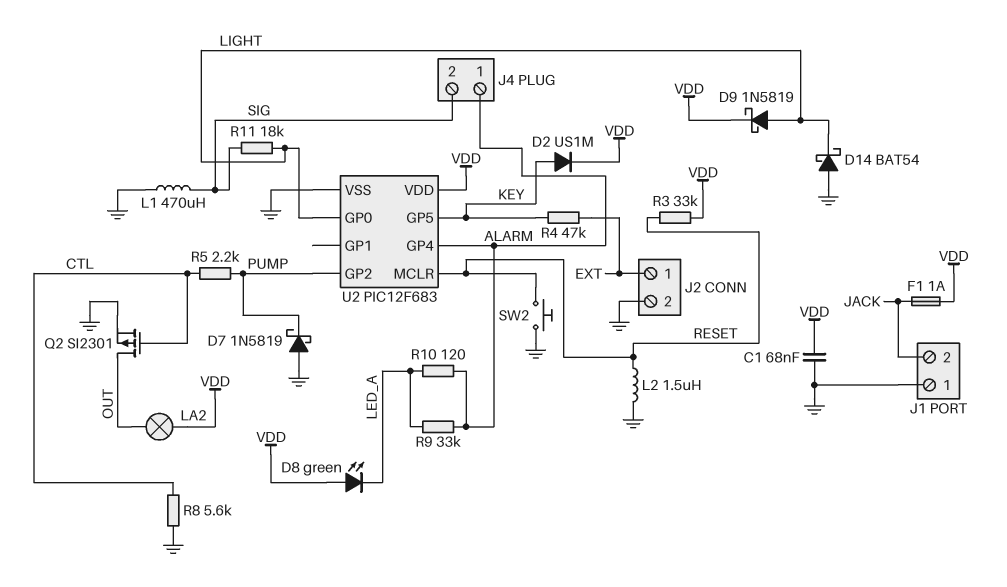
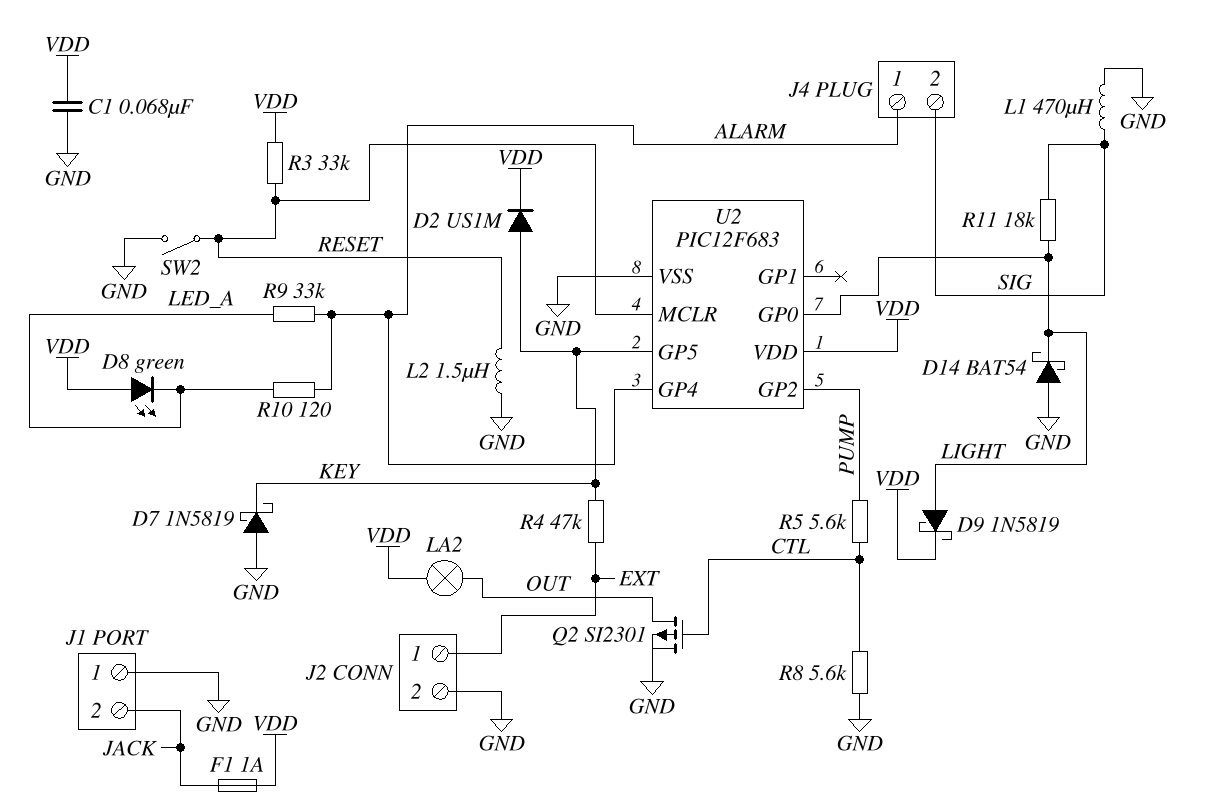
D7: schottky 1N5819 (A GND, K PUMP) -> schottky 1N5819 (A GND, K KEY)
R5: 2.2k (CTL, PUMP) -> 5.6k (CTL, PUMP)
SW2: button (GND, RESET) -> switch (GND, RESET)

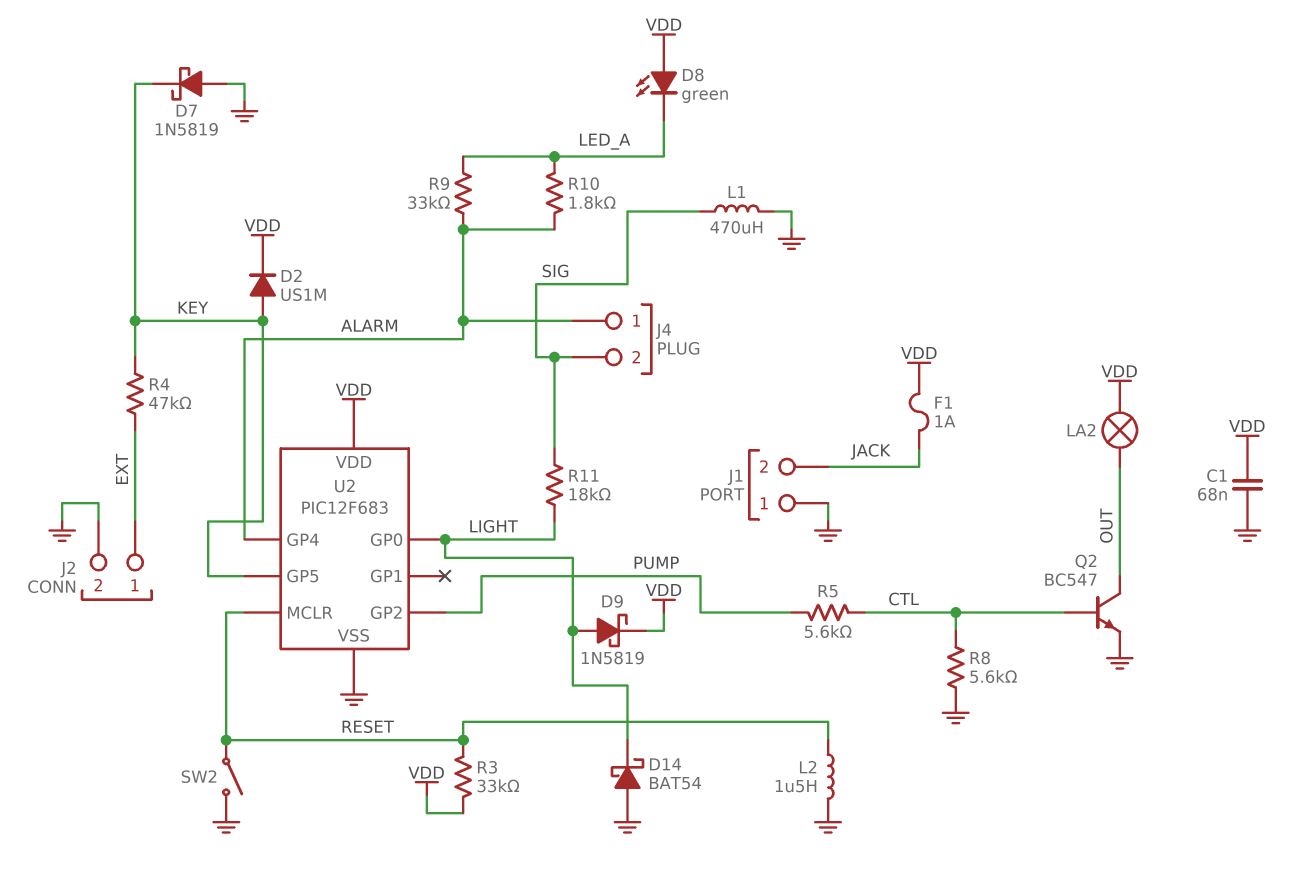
Q2: PMOS SI2301 (G CTL, D OUT, S GND) -> NPN BC547 (B CTL, C OUT, E GND)
R10: 120 (ALARM, LED_A) -> 1.8k (ALARM, LED_A)

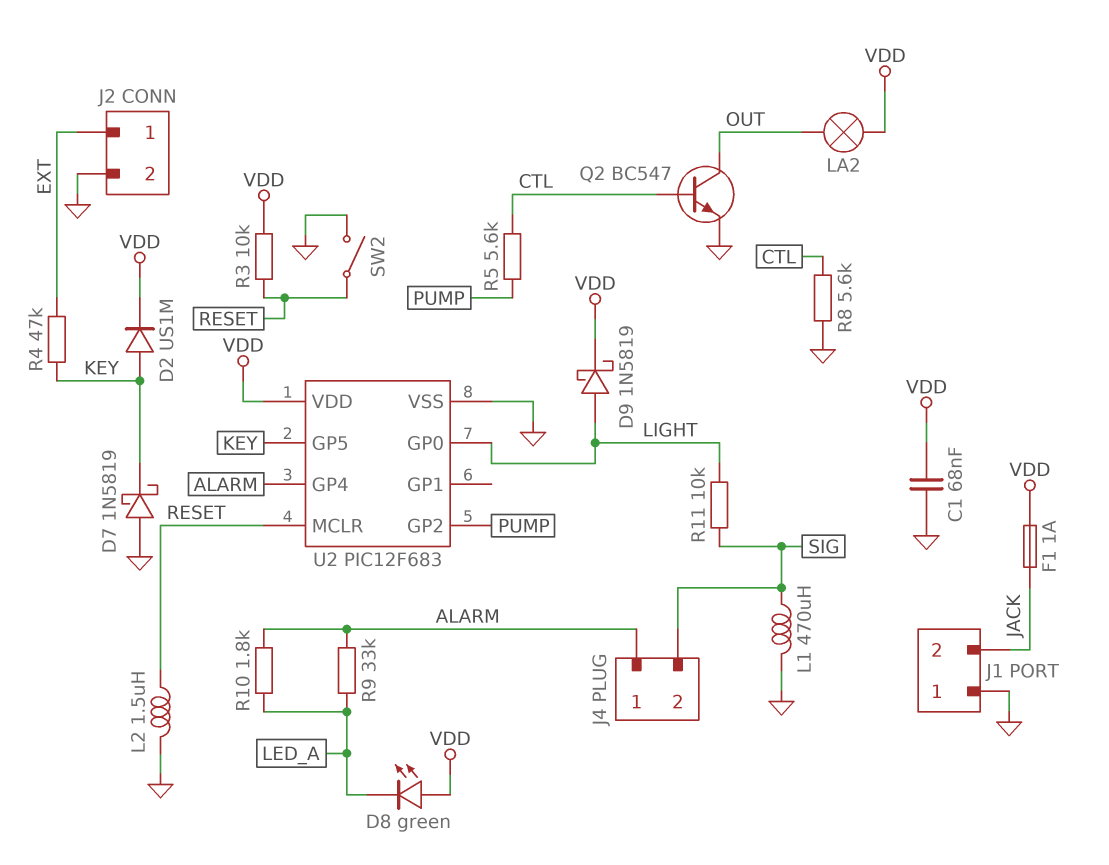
D14: schottky BAT54 (A GND, K LIGHT) -> none
R3: 33k (RESET, VDD) -> 10k (RESET, VDD)
R11: 18k (LIGHT, SIG) -> 10k (LIGHT, SIG)

